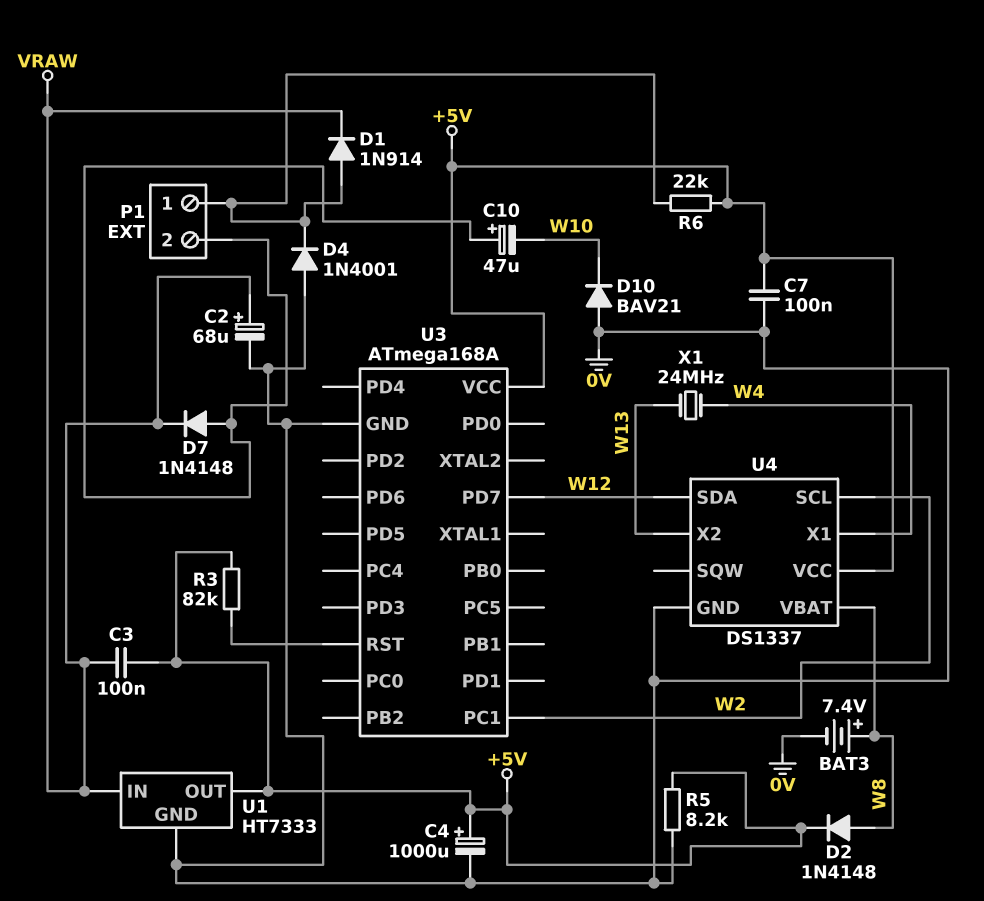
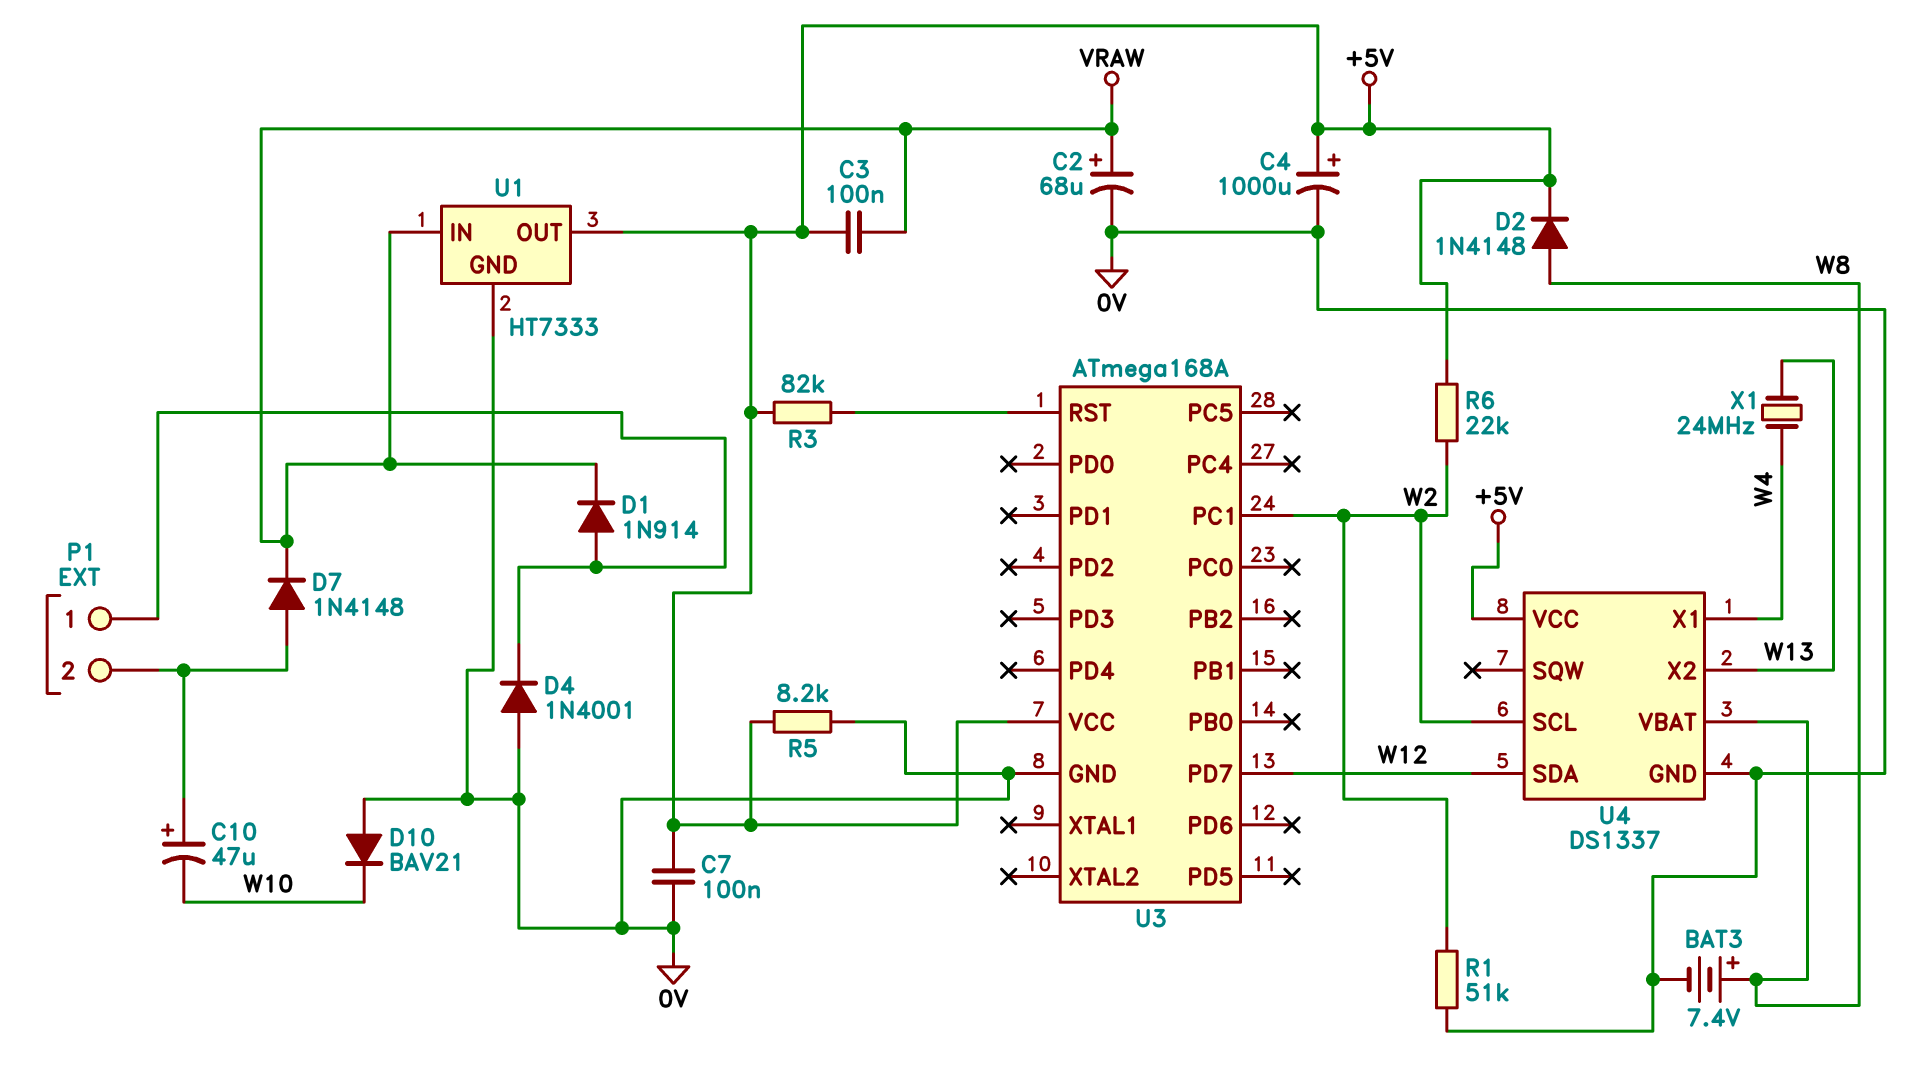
R1: none -> 51k (0V, W2)
R6: 22k (+5V, P1/1) -> 22k (+5V, W2)

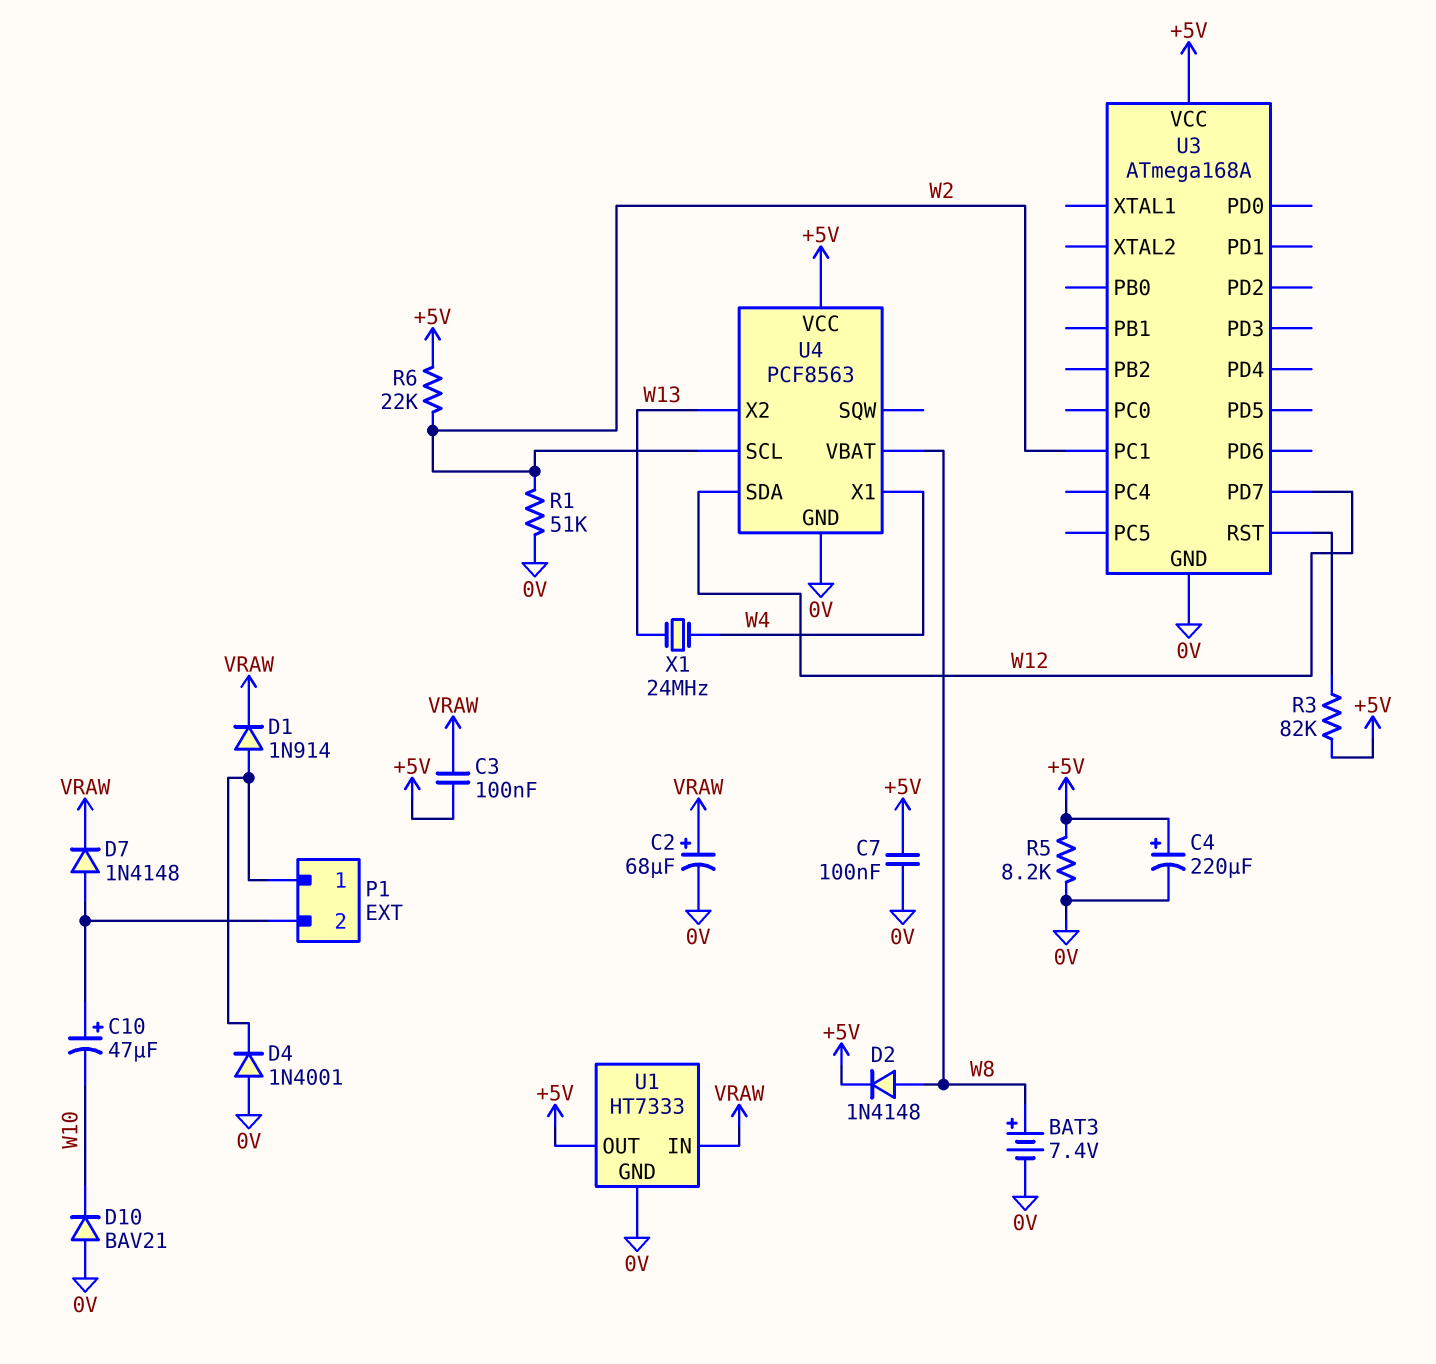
C4: 1000uF (plus +5V, minus 0V) -> 220uF (plus +5V, minus 0V)
U4: DS1337 -> PCF8563

